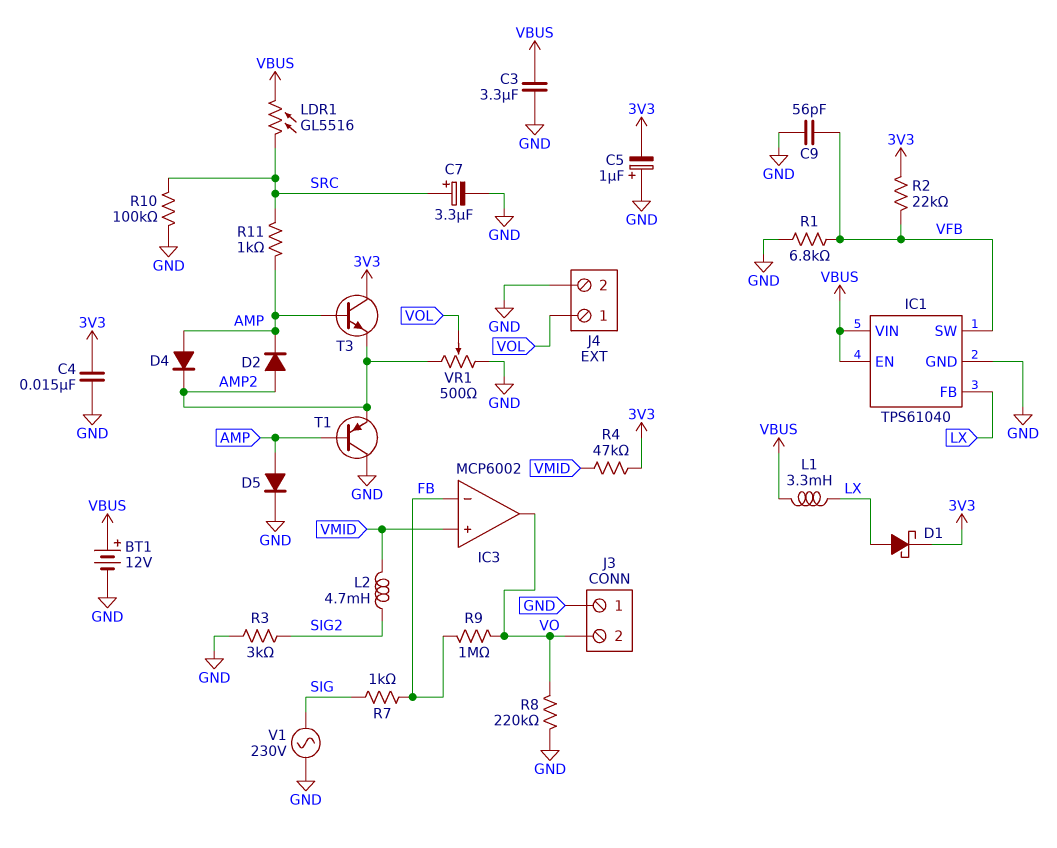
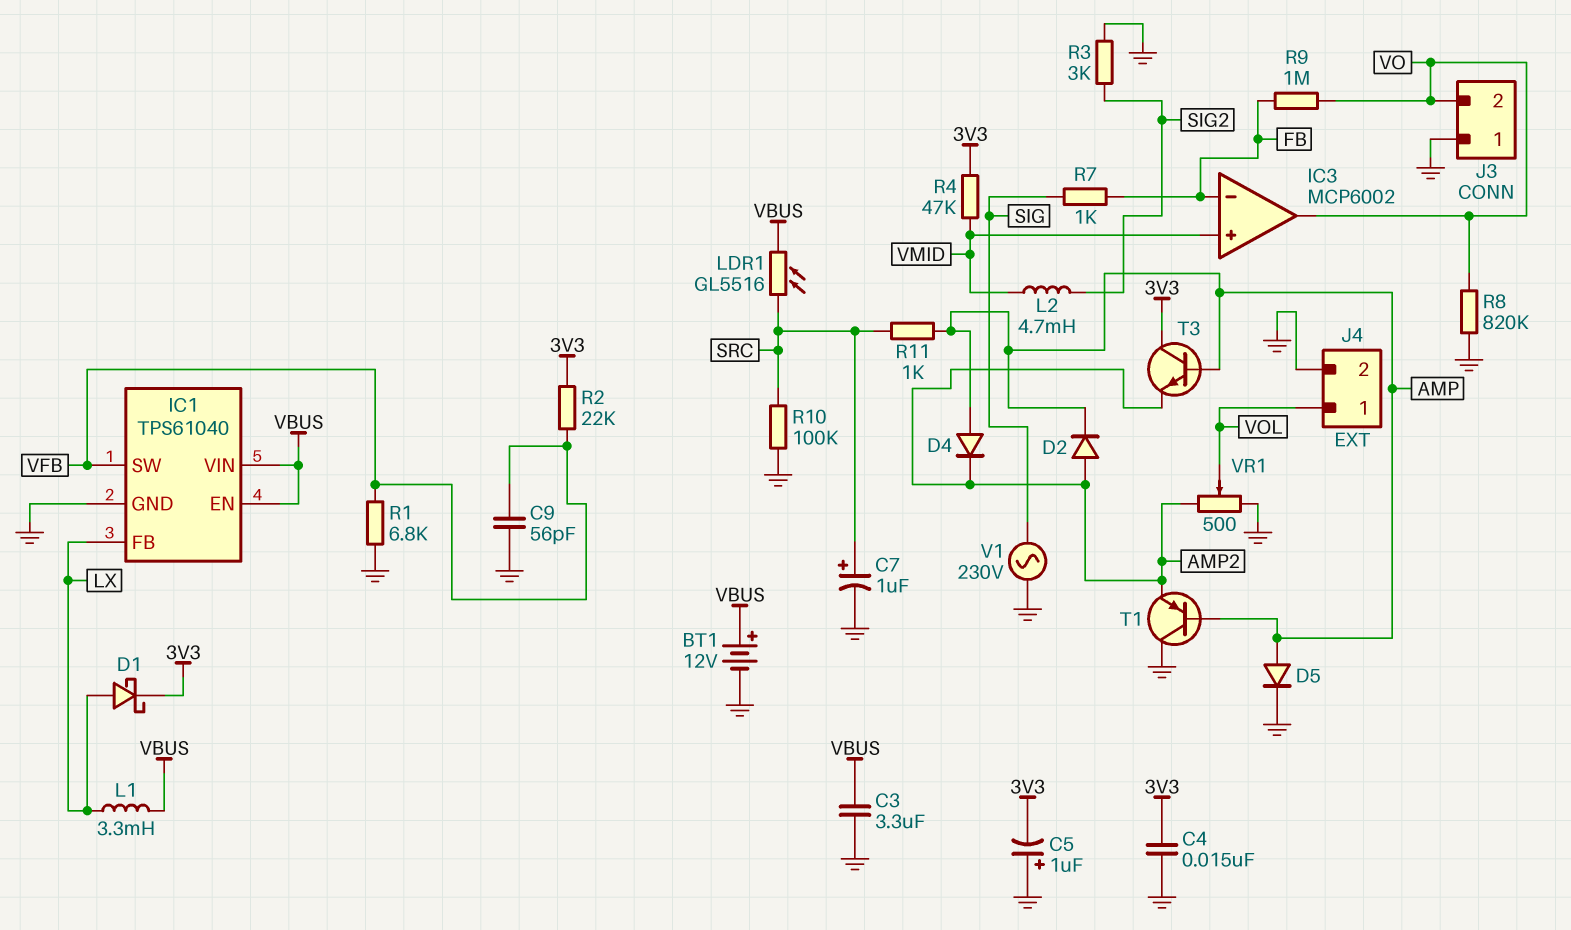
C7: 3.3uF (plus SRC, minus GND) -> 1uF (plus SRC, minus GND)
R8: 220k (GND, VO) -> 820k (GND, VO)

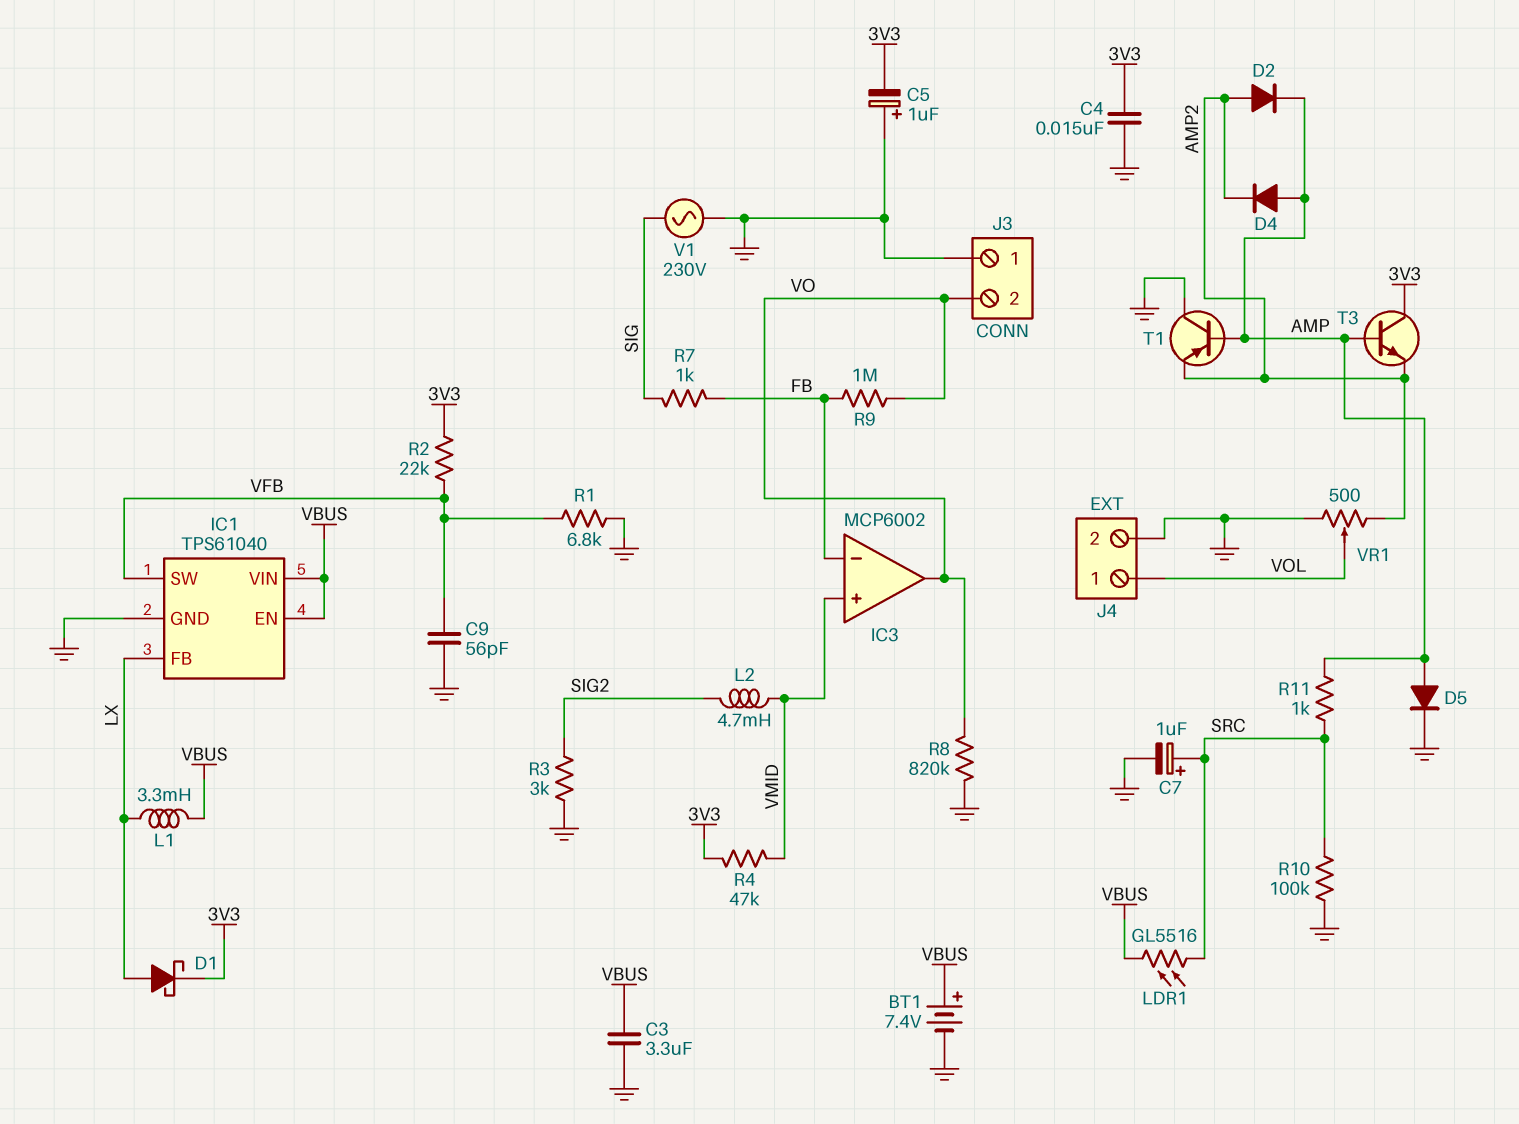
BT1: 12V (plus VBUS, minus GND) -> 7.4V (plus VBUS, minus GND)

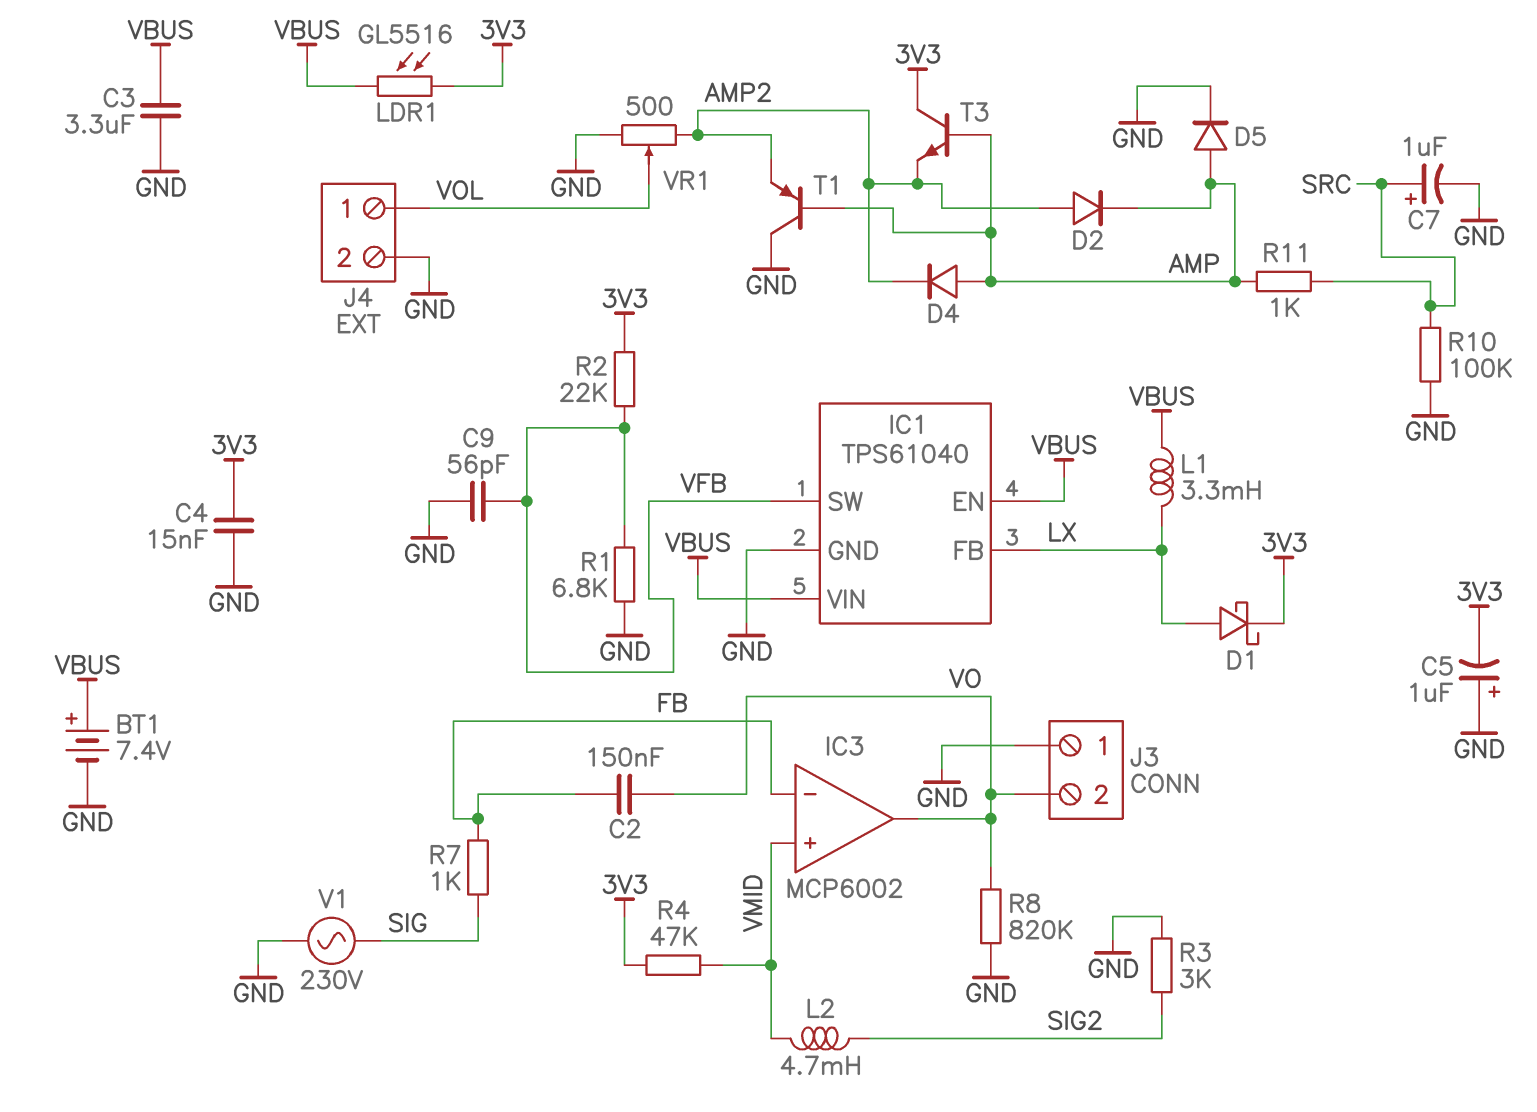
C2: none -> 150nF (FB, VO)
LDR1: GL5516 (SRC, VBUS) -> GL5516 (3V3, VBUS)
R9: 1M (FB, VO) -> none

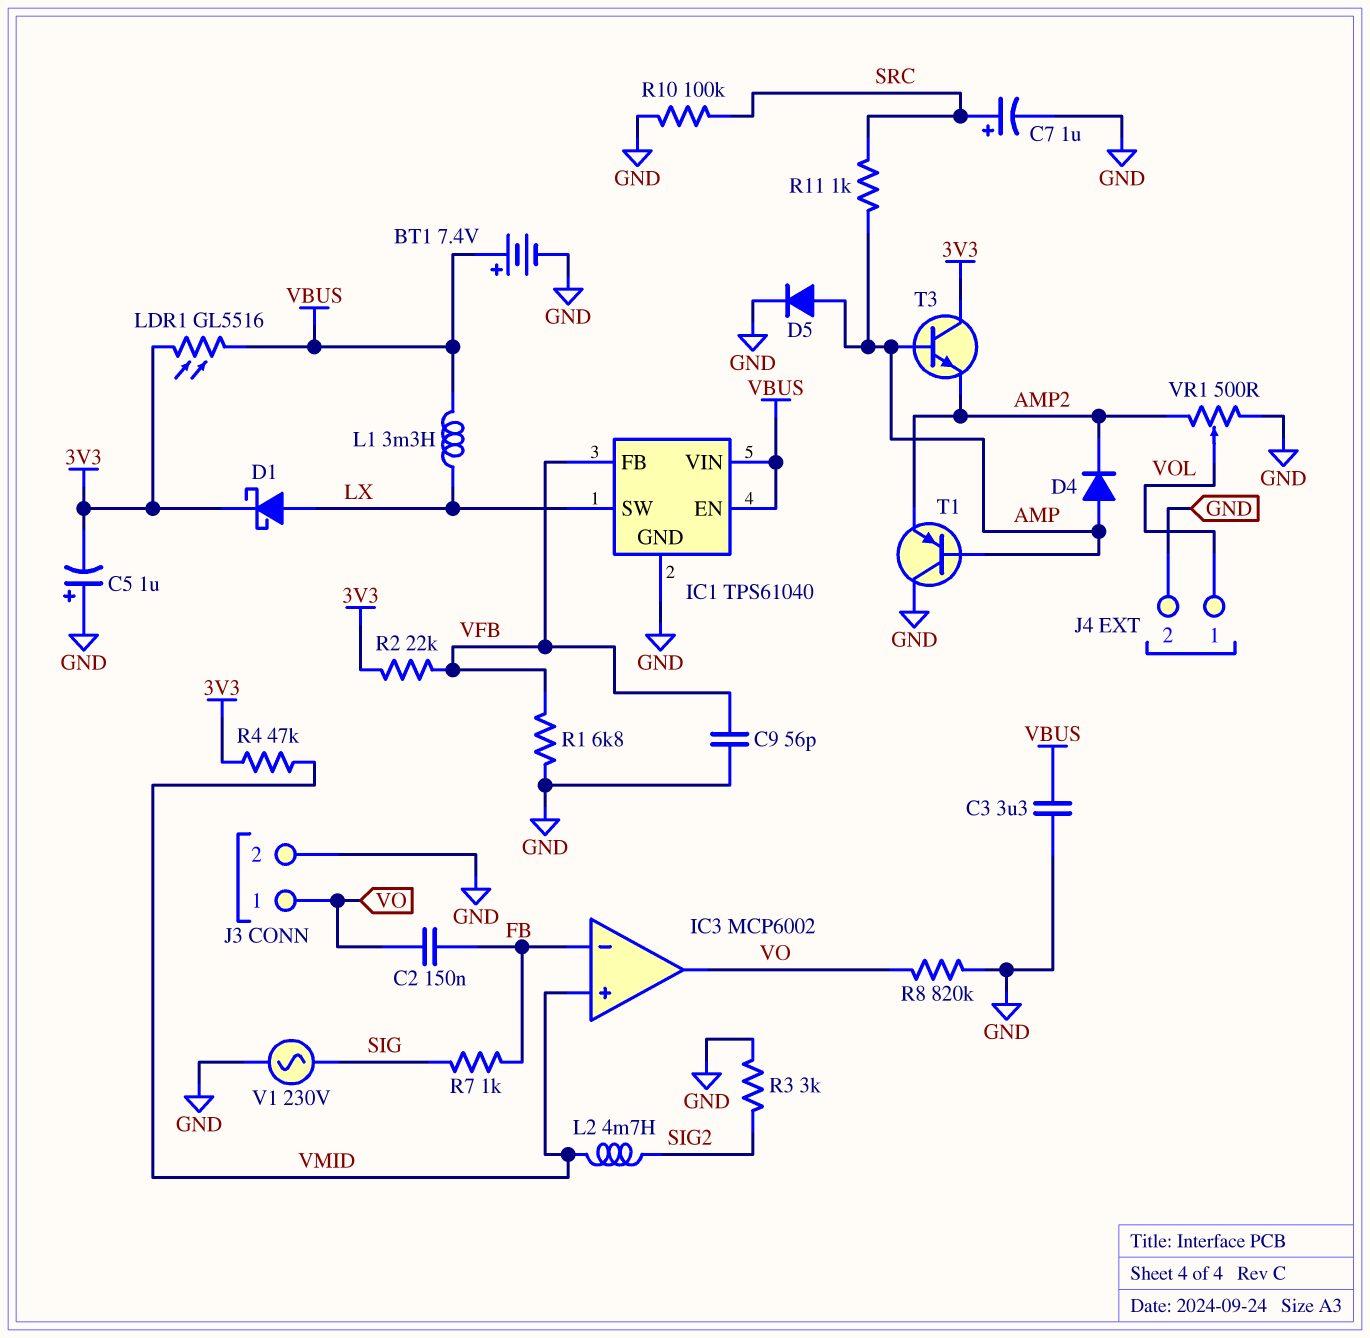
C4: 15nF (3V3, GND) -> none
D2: diode (A AMP2, K AMP) -> none
IC1 pin FB: LX -> VFB
IC1 pin SW: VFB -> LX
J3 pin 1: GND -> VO
J3 pin 2: VO -> GND

